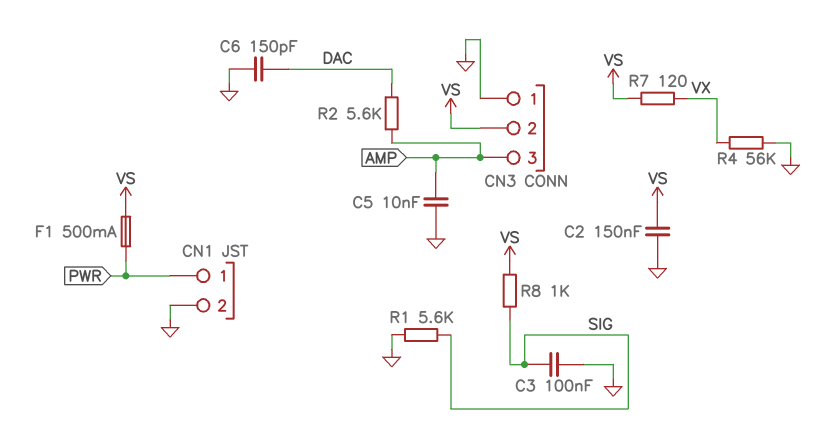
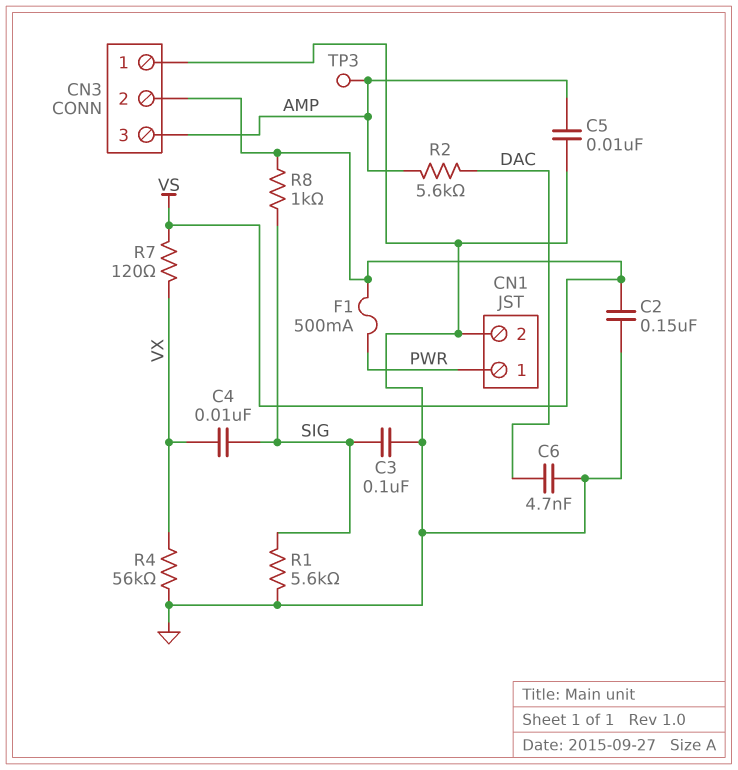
C4: none -> 10nF (SIG, VX)
C6: 150pF (DAC, GND) -> 4.7nF (DAC, GND)
TP3: none -> test point (AMP)

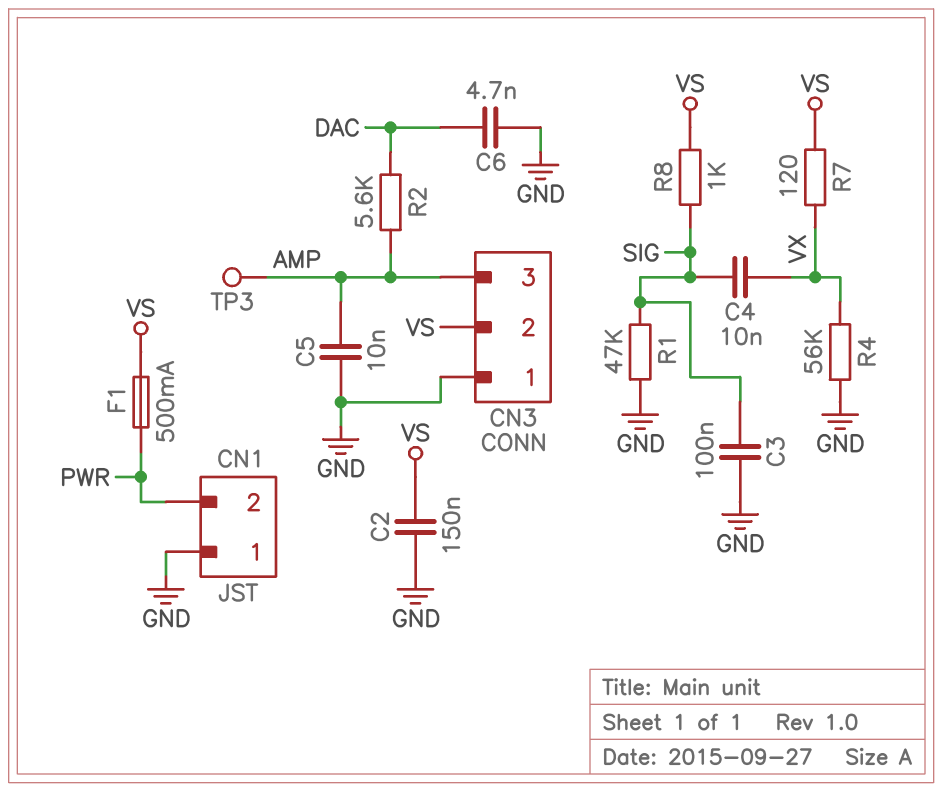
CN1 pin 1: PWR -> GND
CN1 pin 2: GND -> PWR
R1: 5.6k (GND, SIG) -> 47k (GND, SIG)

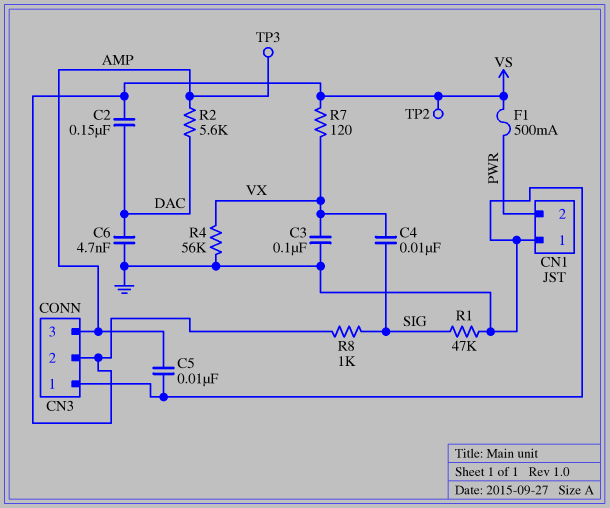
C2: 150nF (GND, VS) -> 150nF (DAC, VS)
C3: 100nF (GND, SIG) -> 100nF (GND, VX)
TP2: none -> test point (VS)

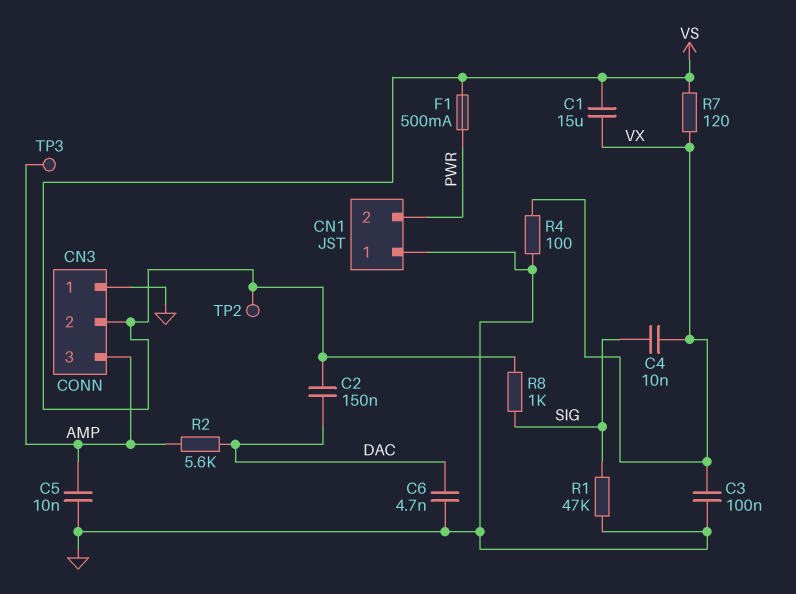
C1: none -> 15uF (VS, VX)
R4: 56k (GND, VX) -> 100 (GND, VX)

